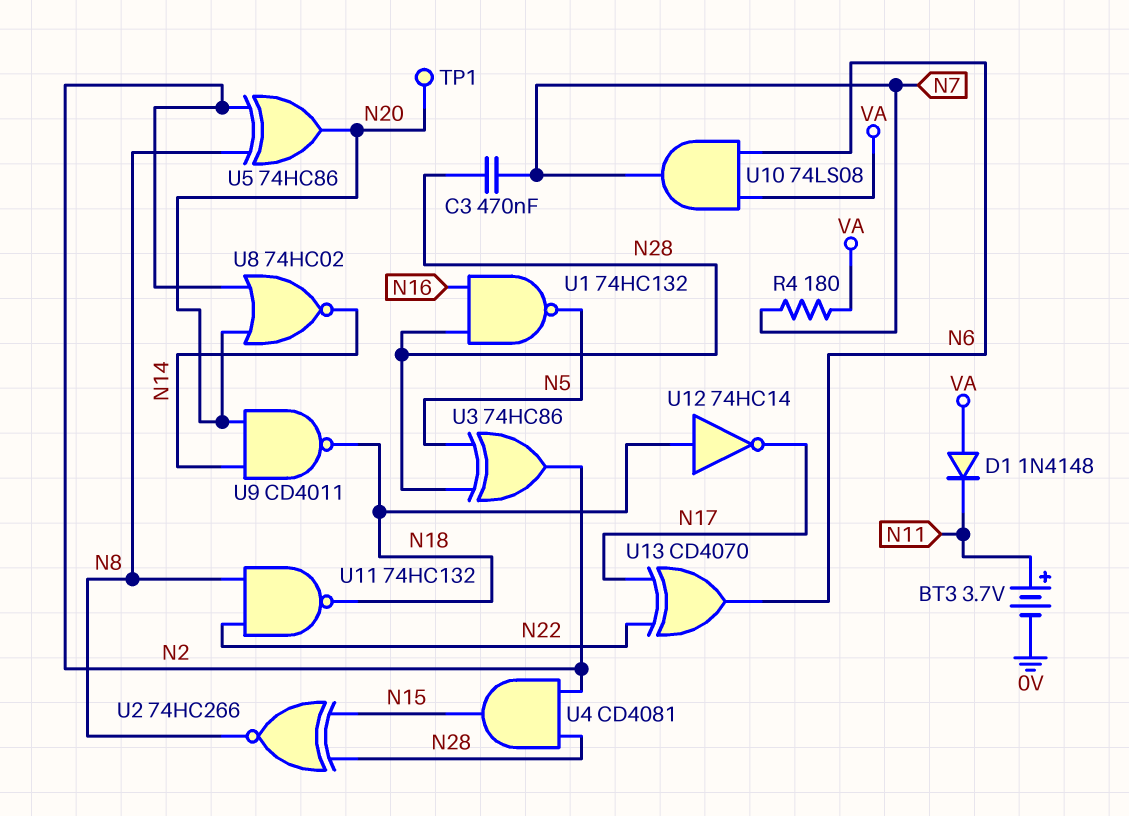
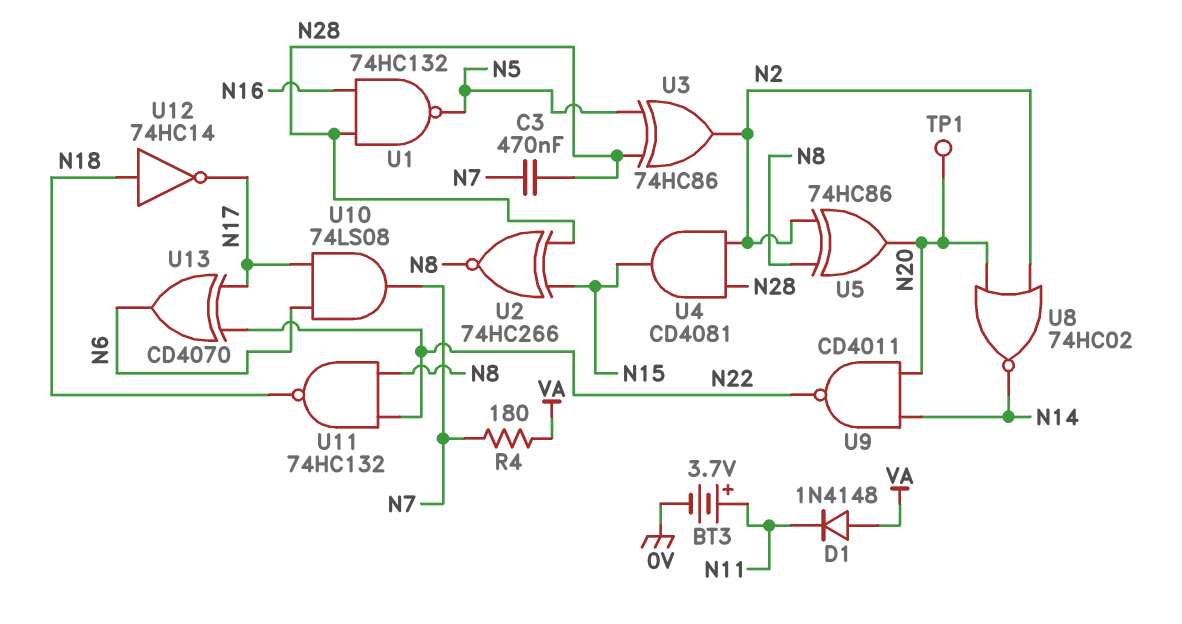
U9: NAND CD4011 (in N14, in N20, out N18) -> NAND CD4011 (in N14, in N20, out N22)
U10: AND 74LS08 (in N6, in VA, out N7) -> AND 74LS08 (in N6, in N17, out N7)

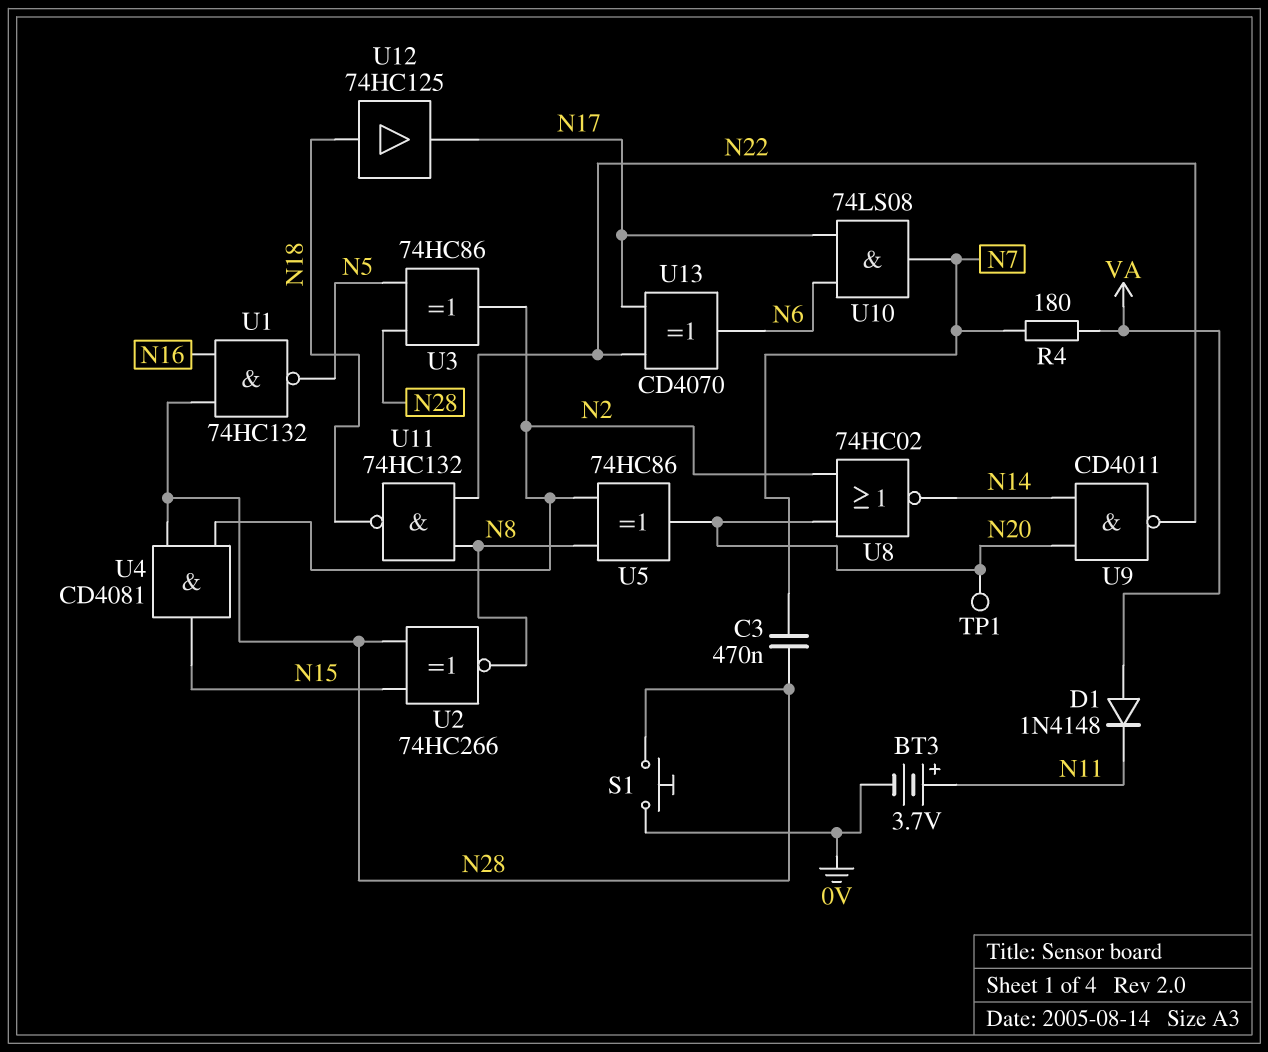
S1: none -> button (0V, N28)
U12: NOT 74HC14 (in N18, out N17) -> buffer 74HC125 (in N18, out N17)

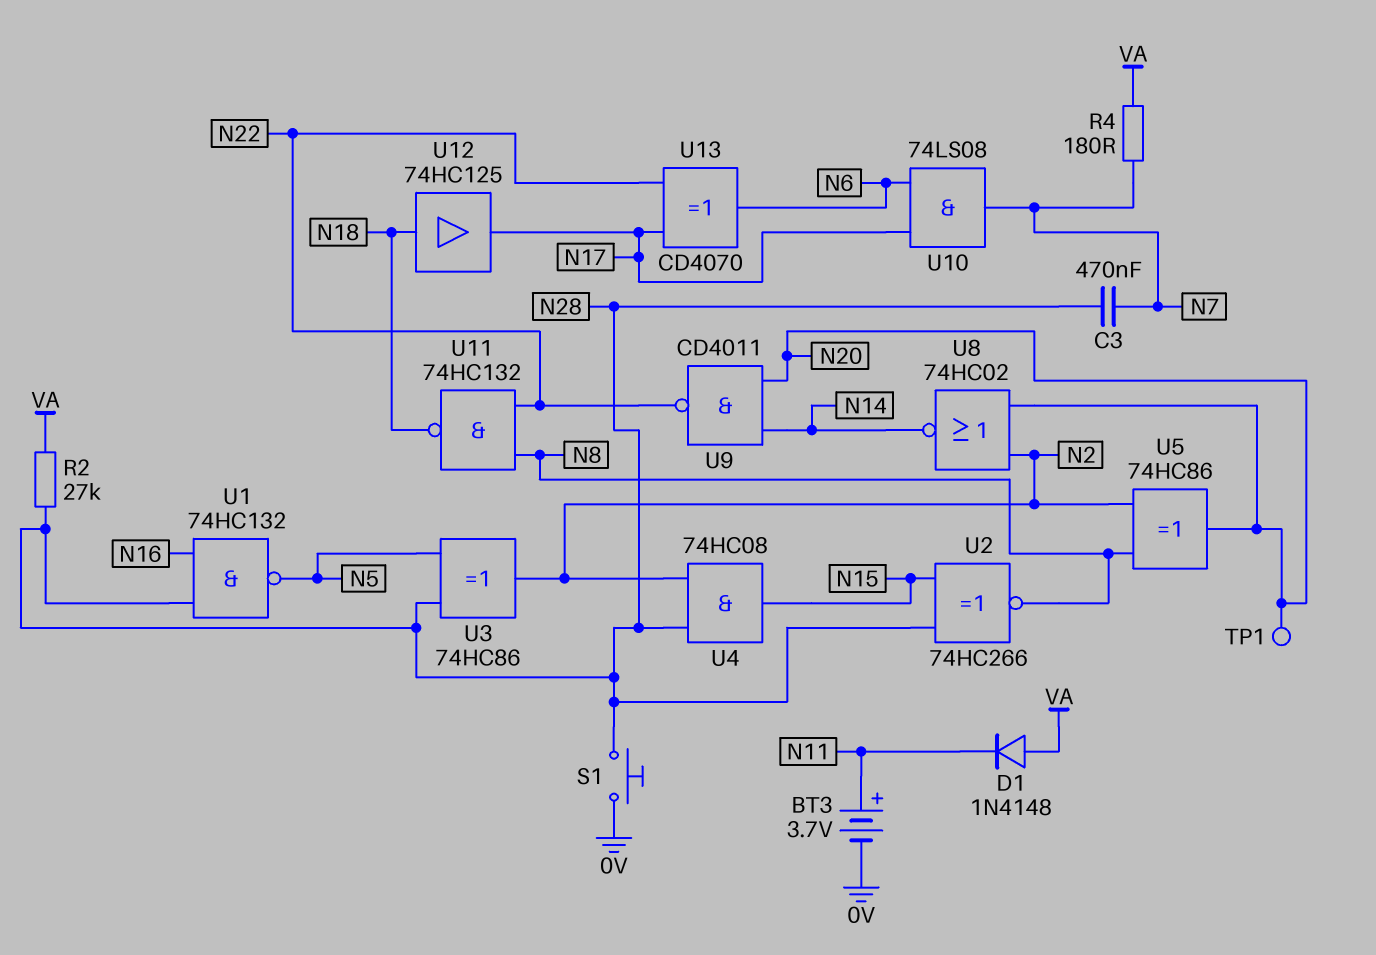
R2: none -> 27k (N28, VA)
U4: AND CD4081 (in N2, in N28, out N15) -> AND 74HC08 (in N2, in N28, out N15)

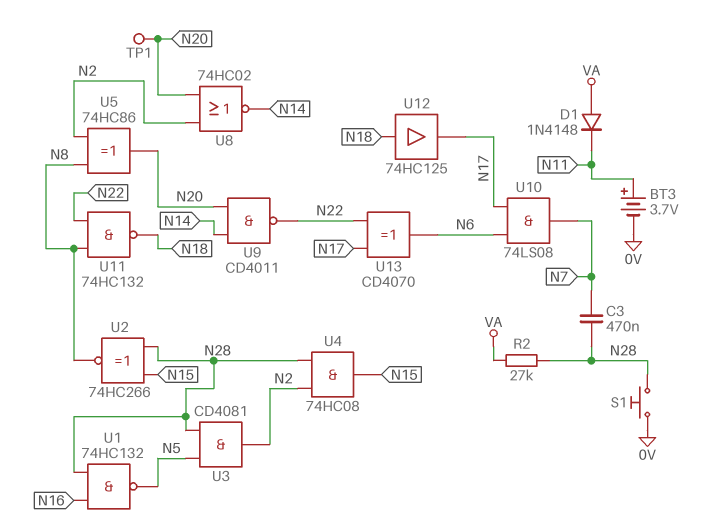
R4: 180 (N7, VA) -> none
U3: XOR 74HC86 (in N5, in N28, out N2) -> AND CD4081 (in N5, in N28, out N2)

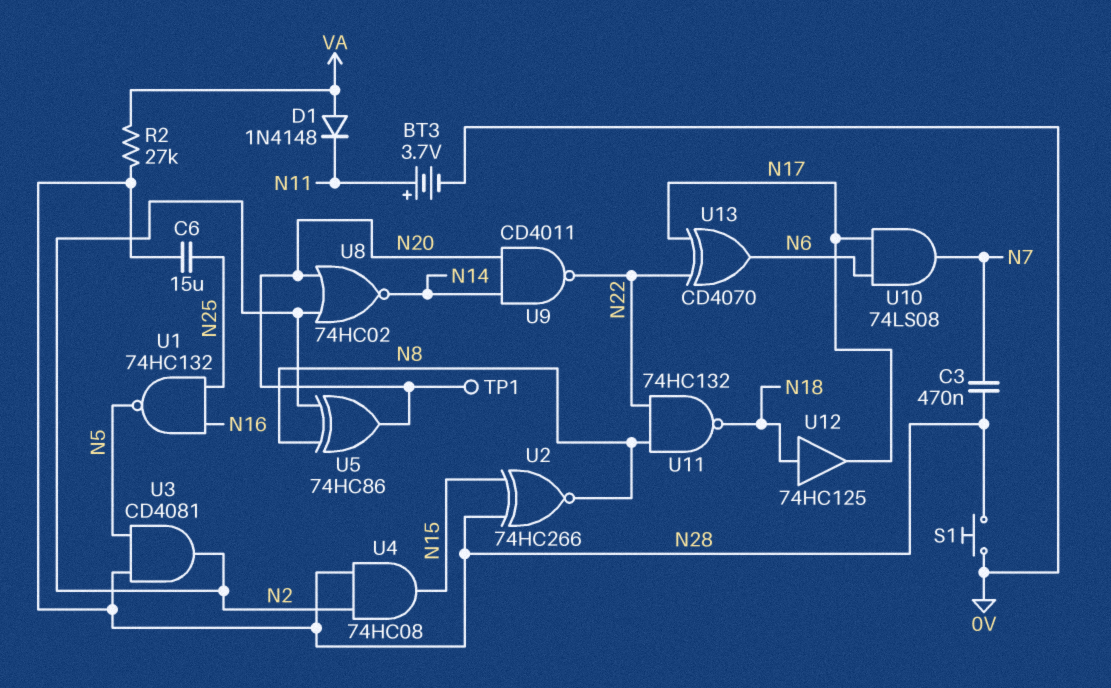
C6: none -> 15uF (N25, N28)
U1: NAND 74HC132 (in N16, in N28, out N5) -> NAND 74HC132 (in N16, in N25, out N5)

